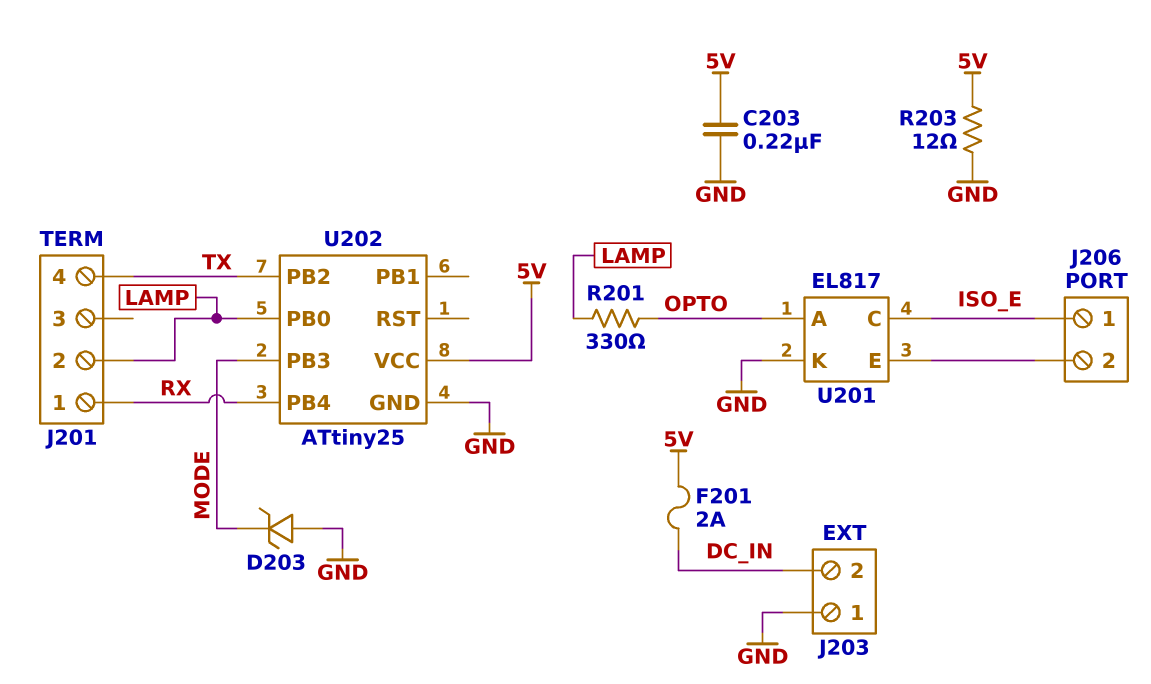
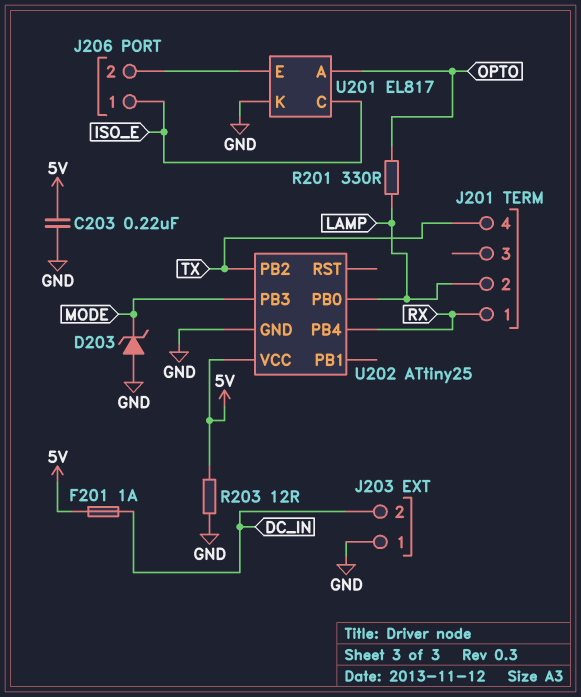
F201: 2A (5V, DC_IN) -> 1A (5V, DC_IN)

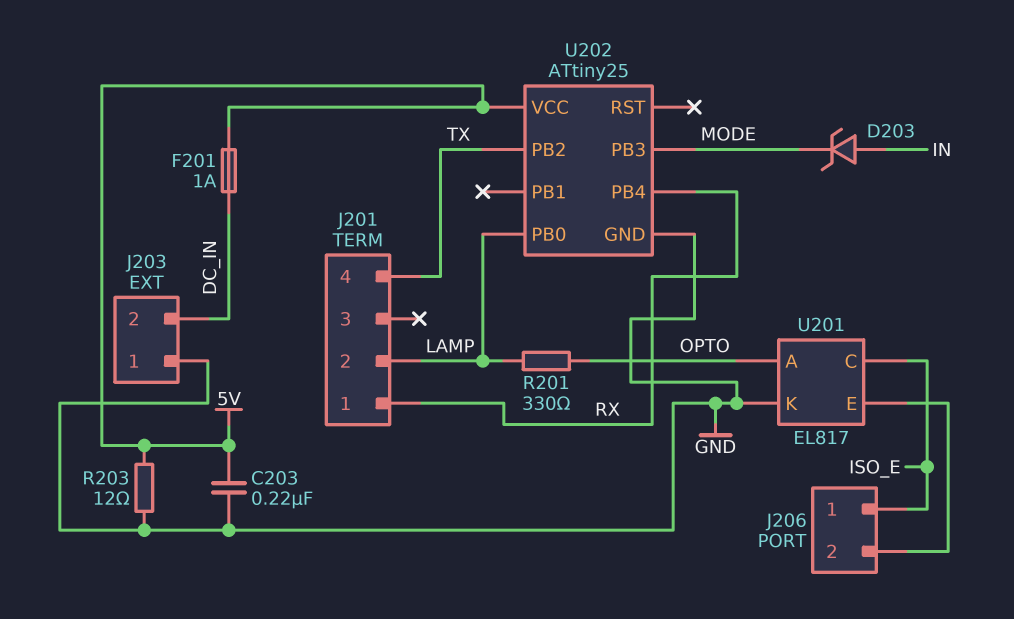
D203: zener (A GND, K MODE) -> zener (A IN, K MODE)

